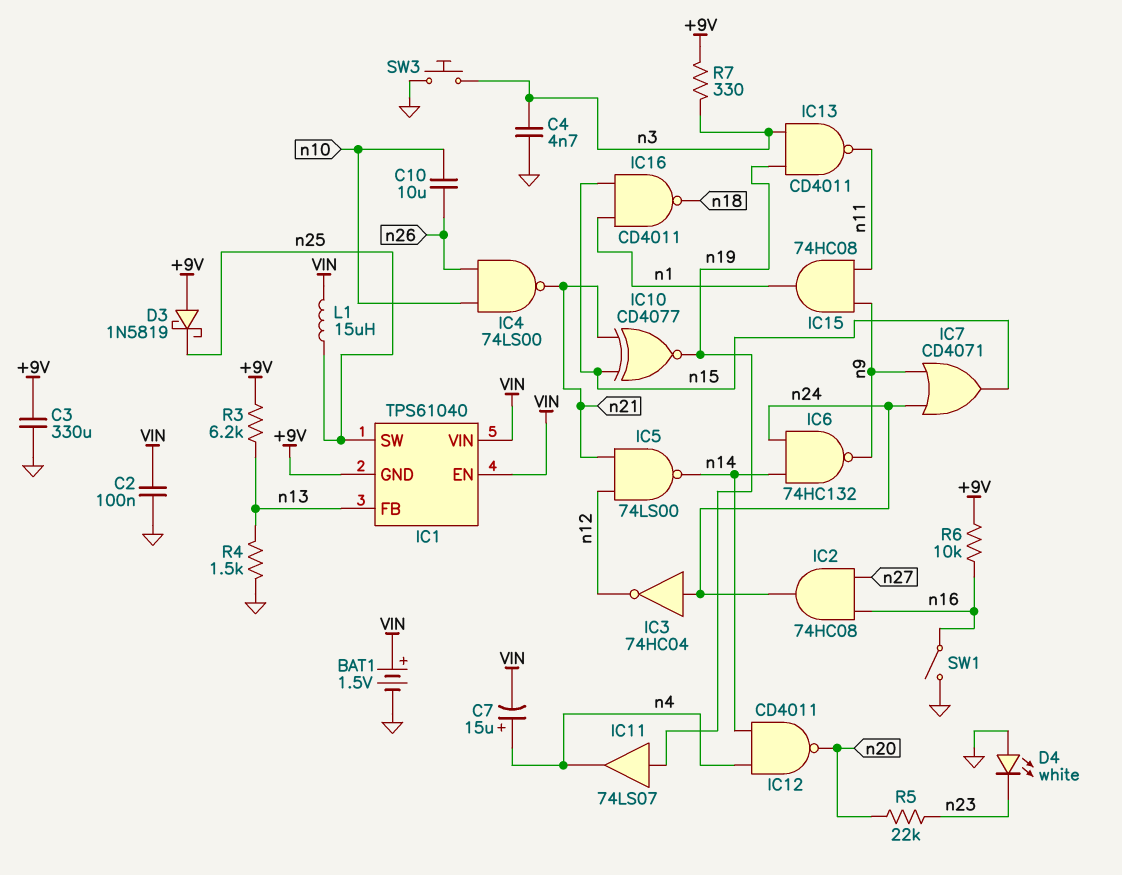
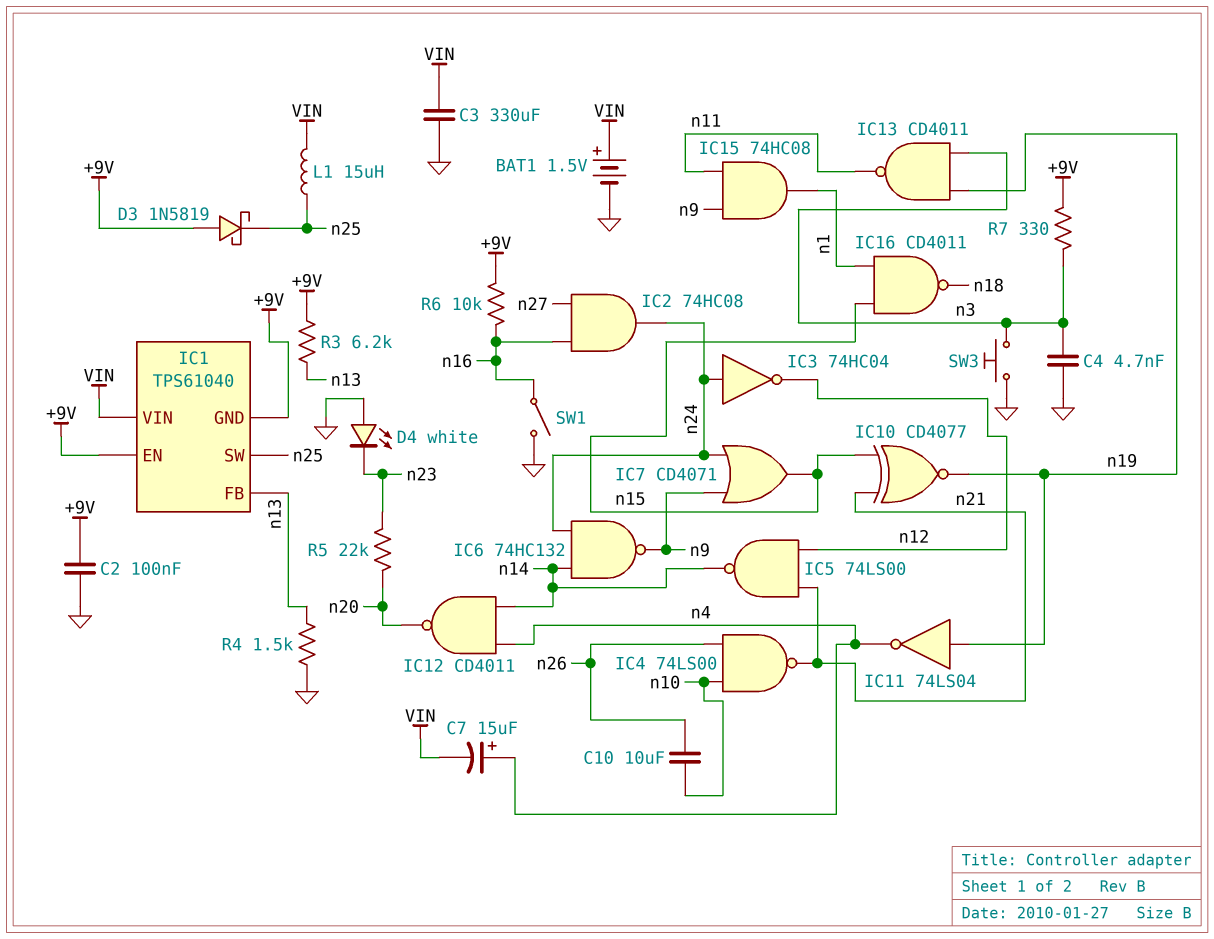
C2: 100nF (GND, VIN) -> 100nF (+9V, GND)
C3: 330uF (+9V, GND) -> 330uF (GND, VIN)
IC1 pin EN: VIN -> +9V
IC11: buffer 74LS07 (in n19, out n4) -> NOT 74LS04 (in n19, out n4)

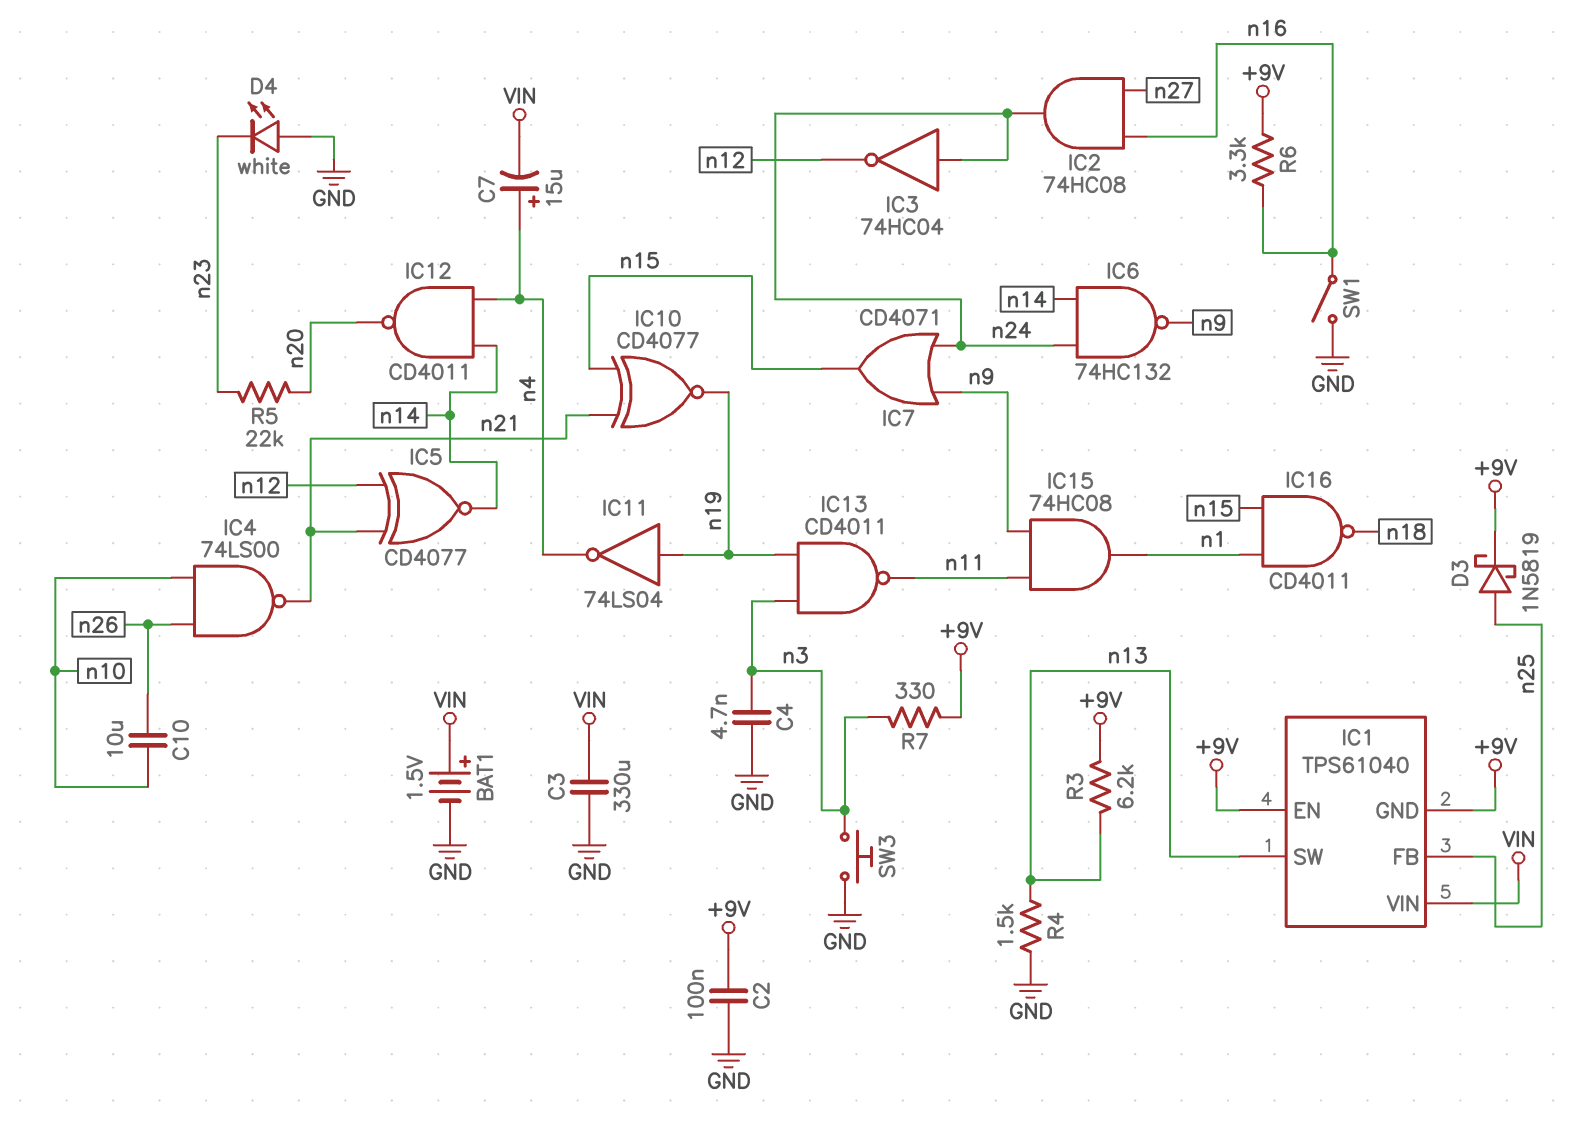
D3: schottky 1N5819 (A +9V, K n25) -> schottky 1N5819 (A n25, K +9V)
IC1 pin FB: n13 -> n25
IC1 pin SW: n25 -> n13
IC5: NAND 74LS00 (in n12, in n21, out n14) -> XNOR CD4077 (in n12, in n21, out n14)
L1: 15uH (VIN, n25) -> none
R6: 10k (+9V, n16) -> 3.3k (+9V, n16)

